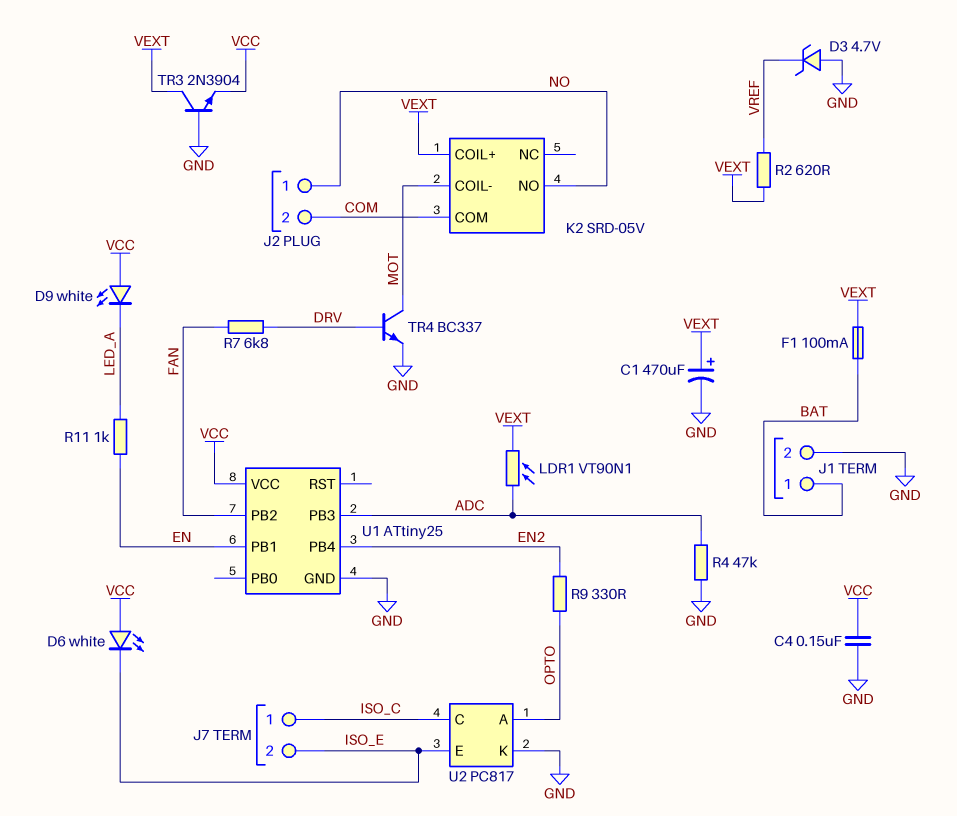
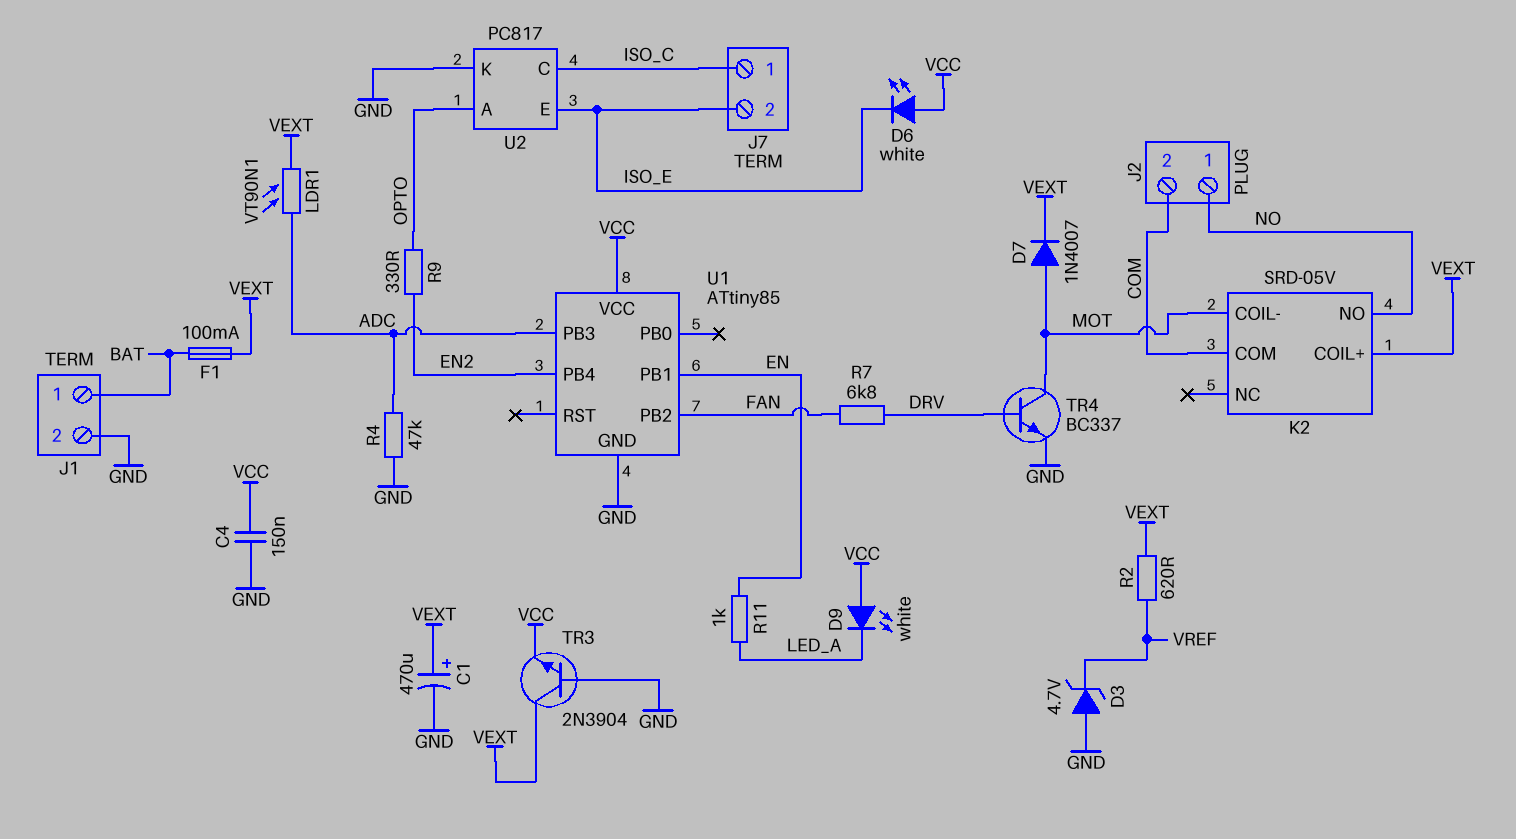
D7: none -> diode 1N4007 (A MOT, K VEXT)
U1: ATtiny25 -> ATtiny85

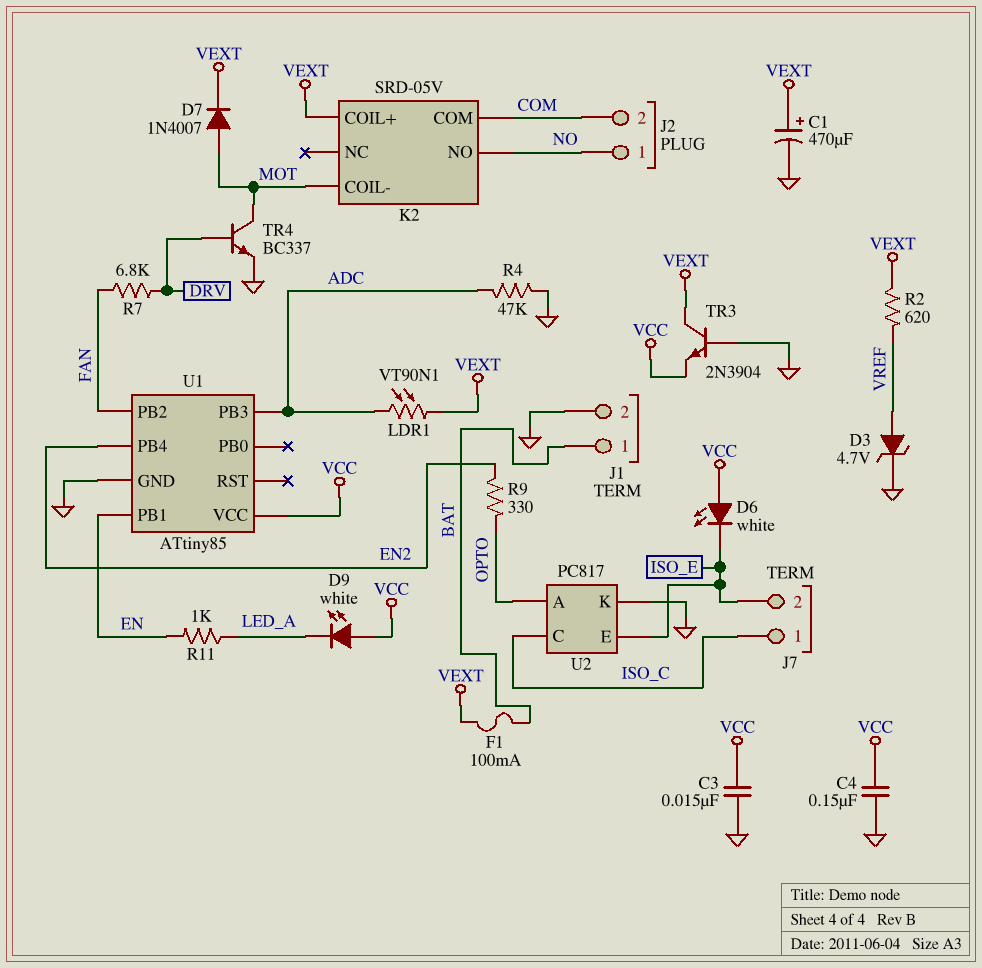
C3: none -> 15nF (GND, VCC)
D3: zener 4.7V (A GND, K VREF) -> zener 4.7V (A VREF, K GND)

